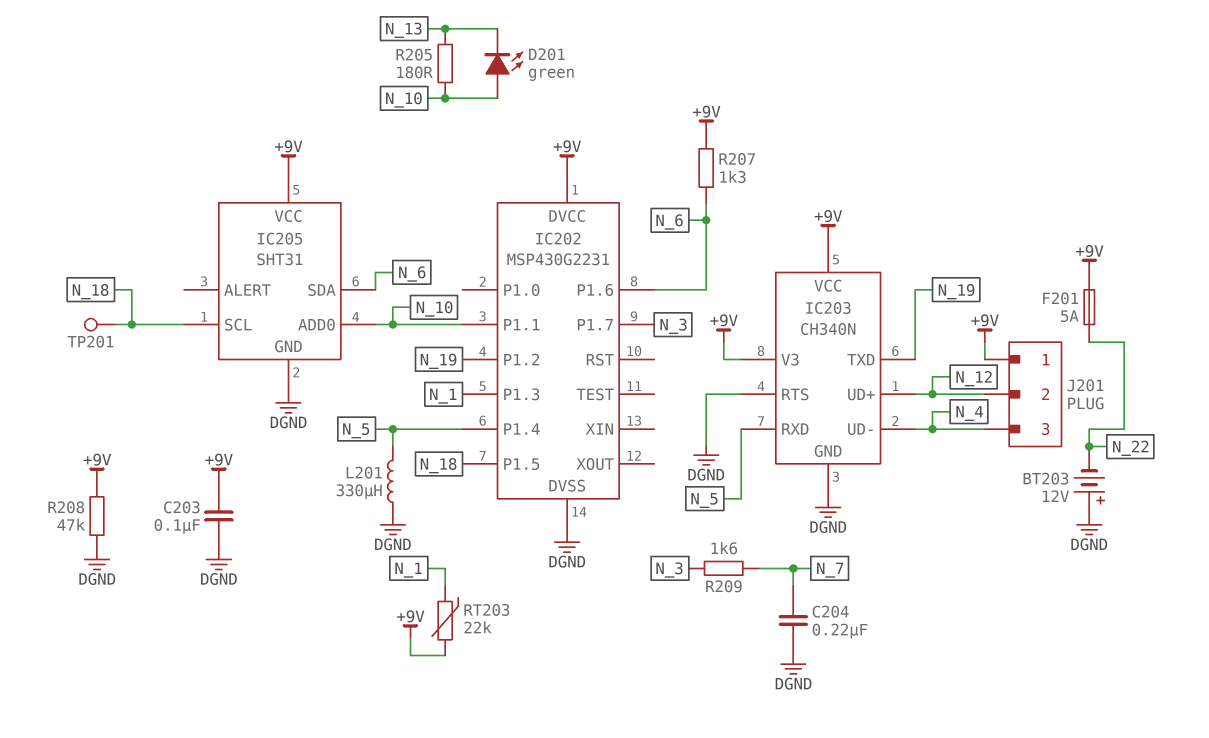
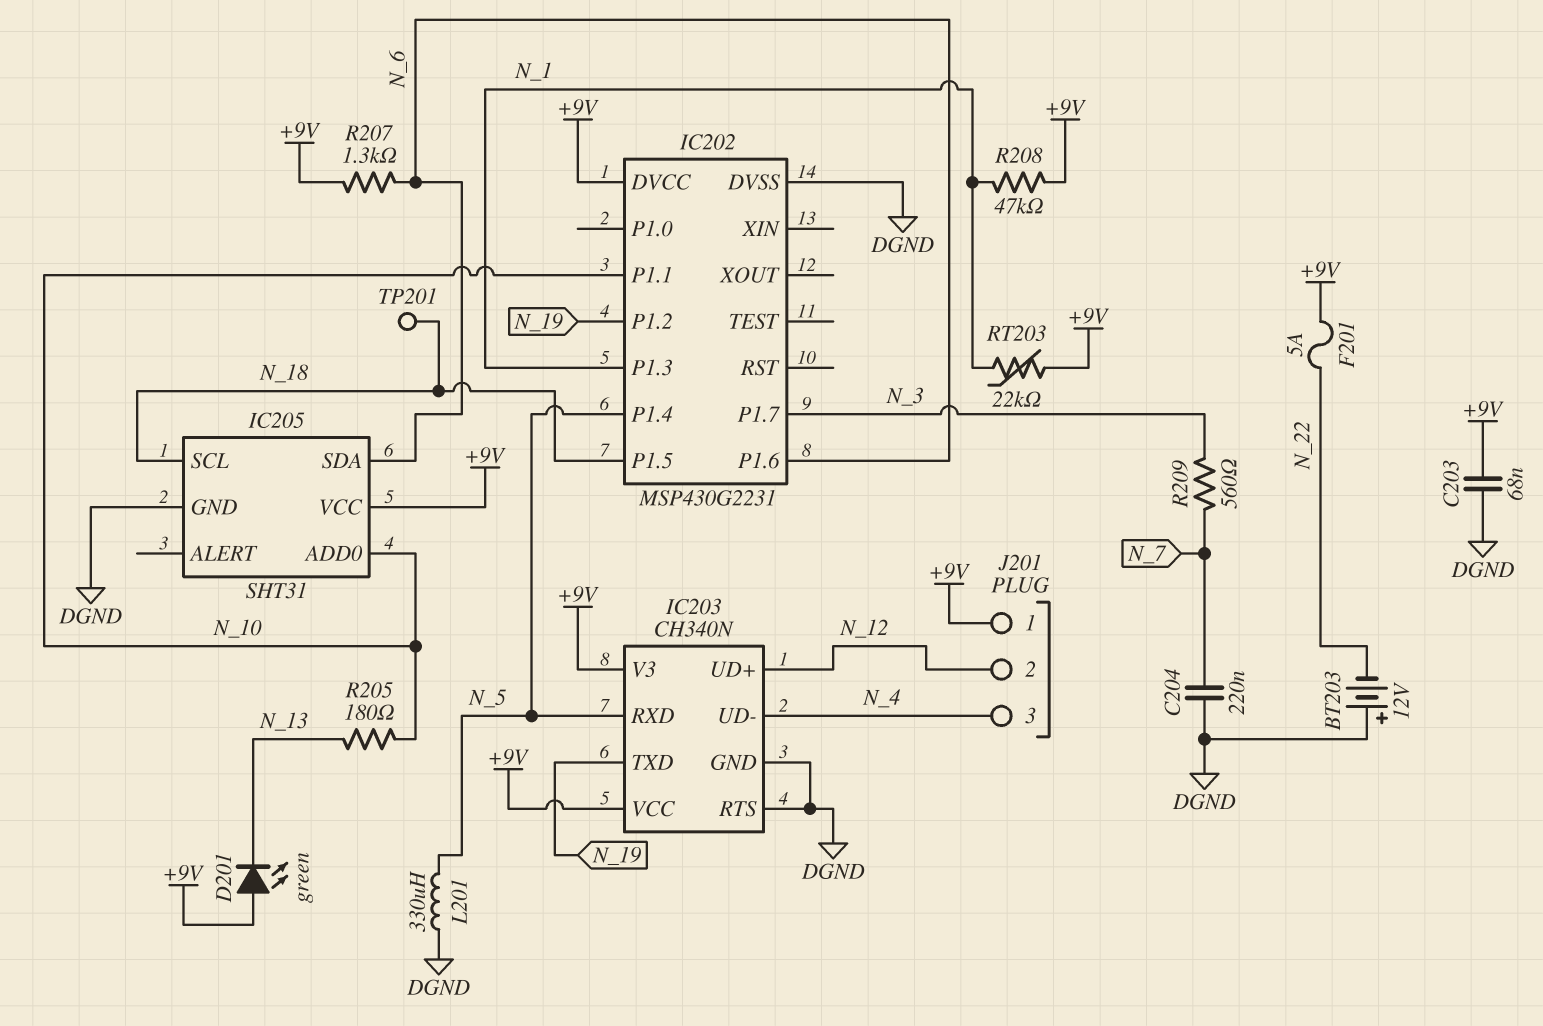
C203: 100nF (+9V, DGND) -> 68nF (+9V, DGND)
D201: LED green (A N_10, K N_13) -> LED green (A +9V, K N_13)
R208: 47k (+9V, DGND) -> 47k (+9V, N_1)
R209: 1.6k (N_3, N_7) -> 560 (N_3, N_7)

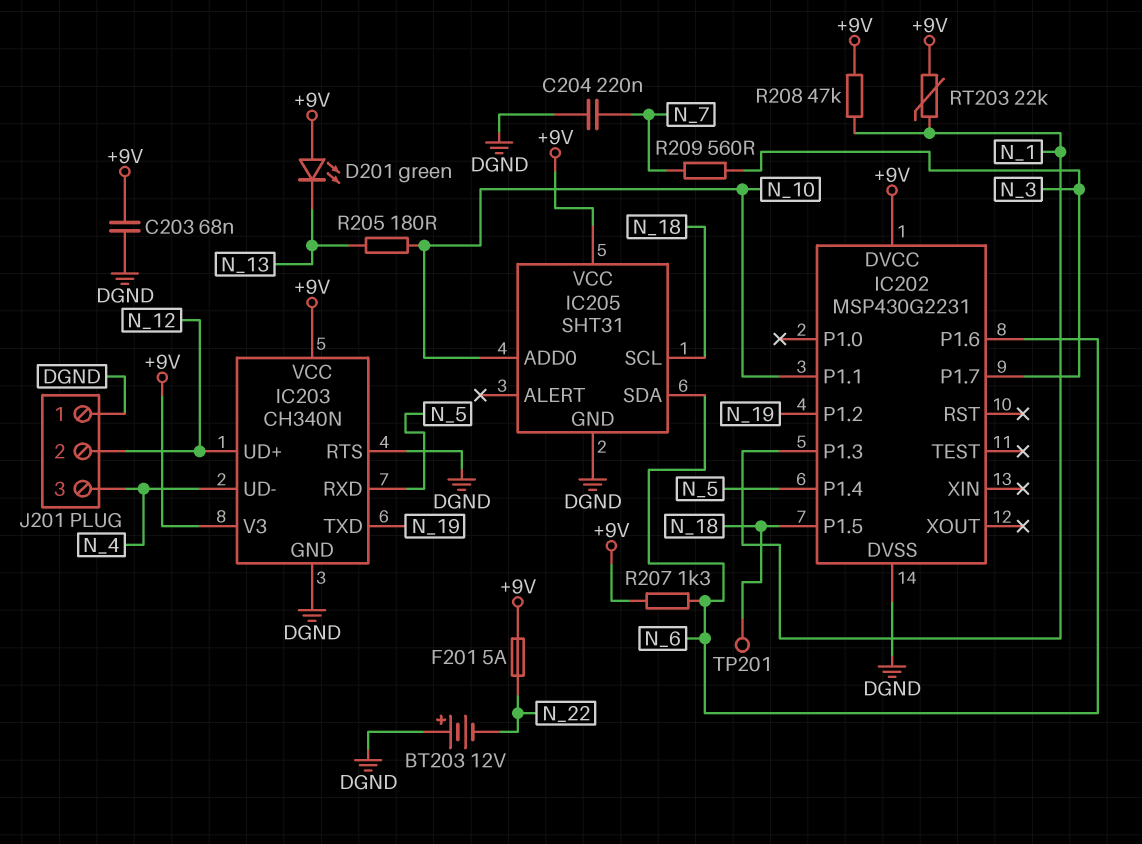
J201 pin 1: +9V -> DGND
L201: 330uH (DGND, N_5) -> none

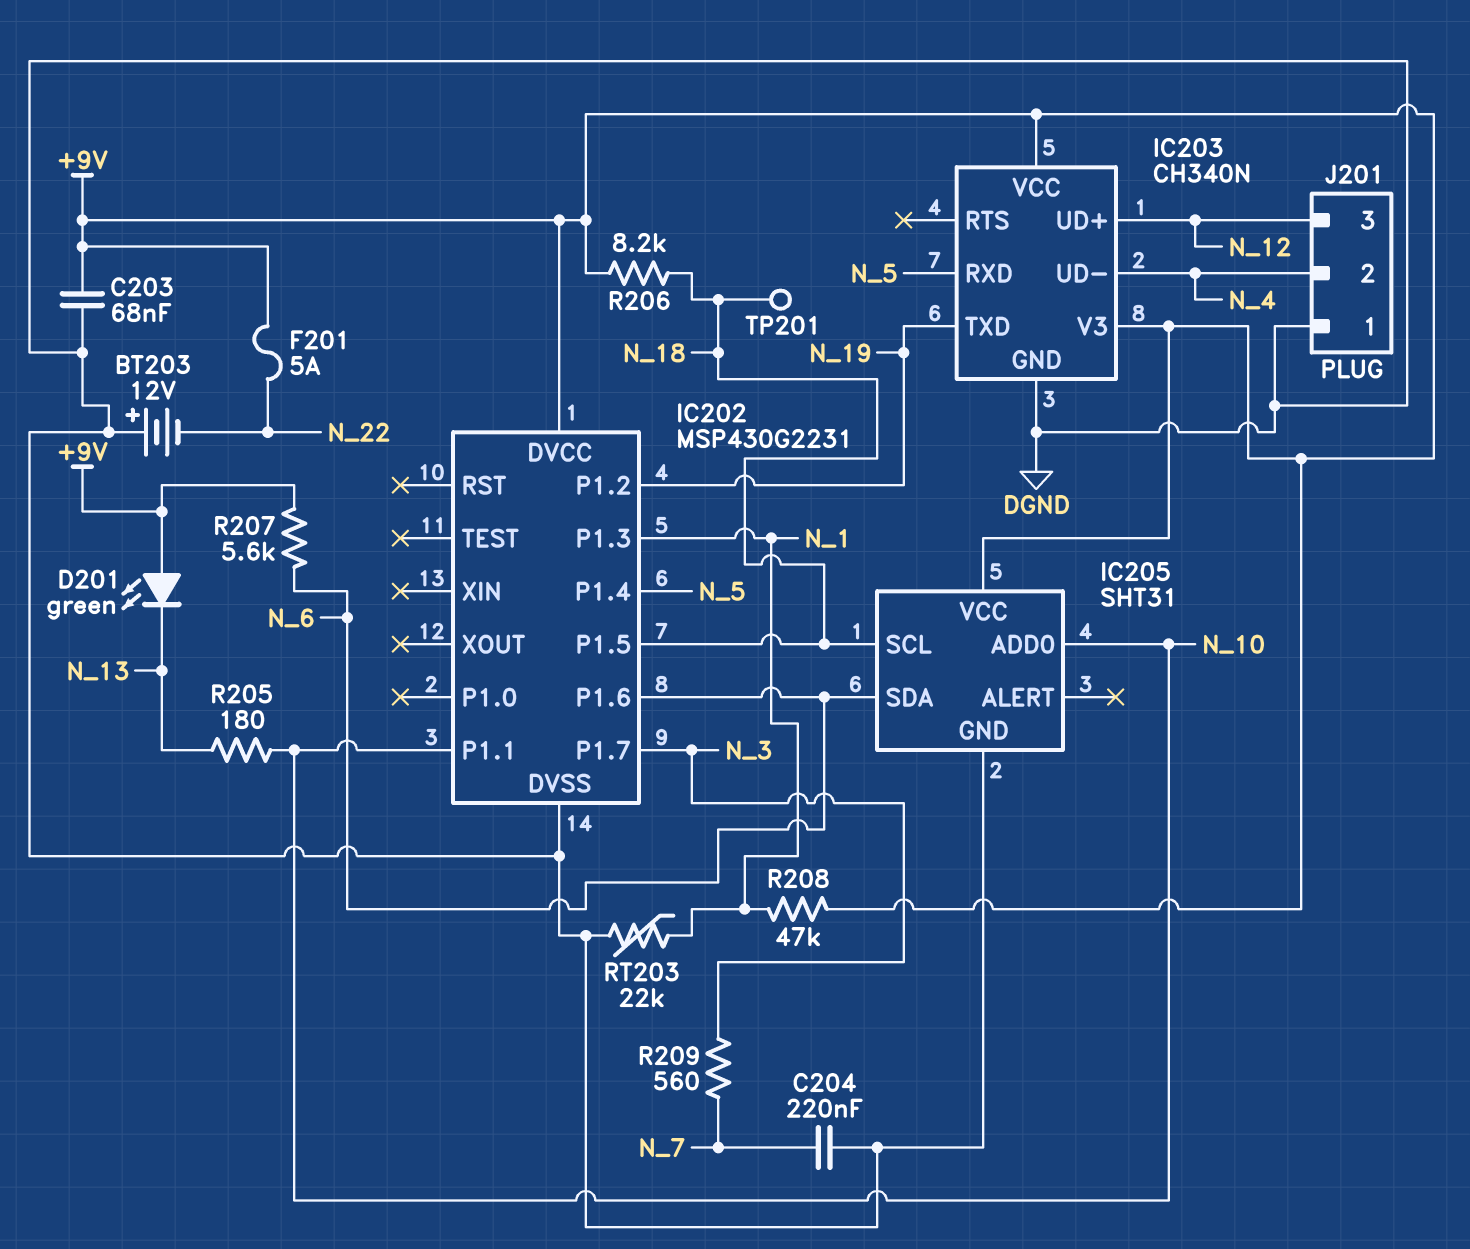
IC203 pin RTS: DGND -> none
J201 pin 2: N_12 -> N_4
J201 pin 3: N_4 -> N_12
R206: none -> 8.2k (+9V, N_18)
R207: 1.3k (+9V, N_6) -> 5.6k (+9V, N_6)
RT203: 22k (+9V, N_1) -> 22k (DGND, N_1)

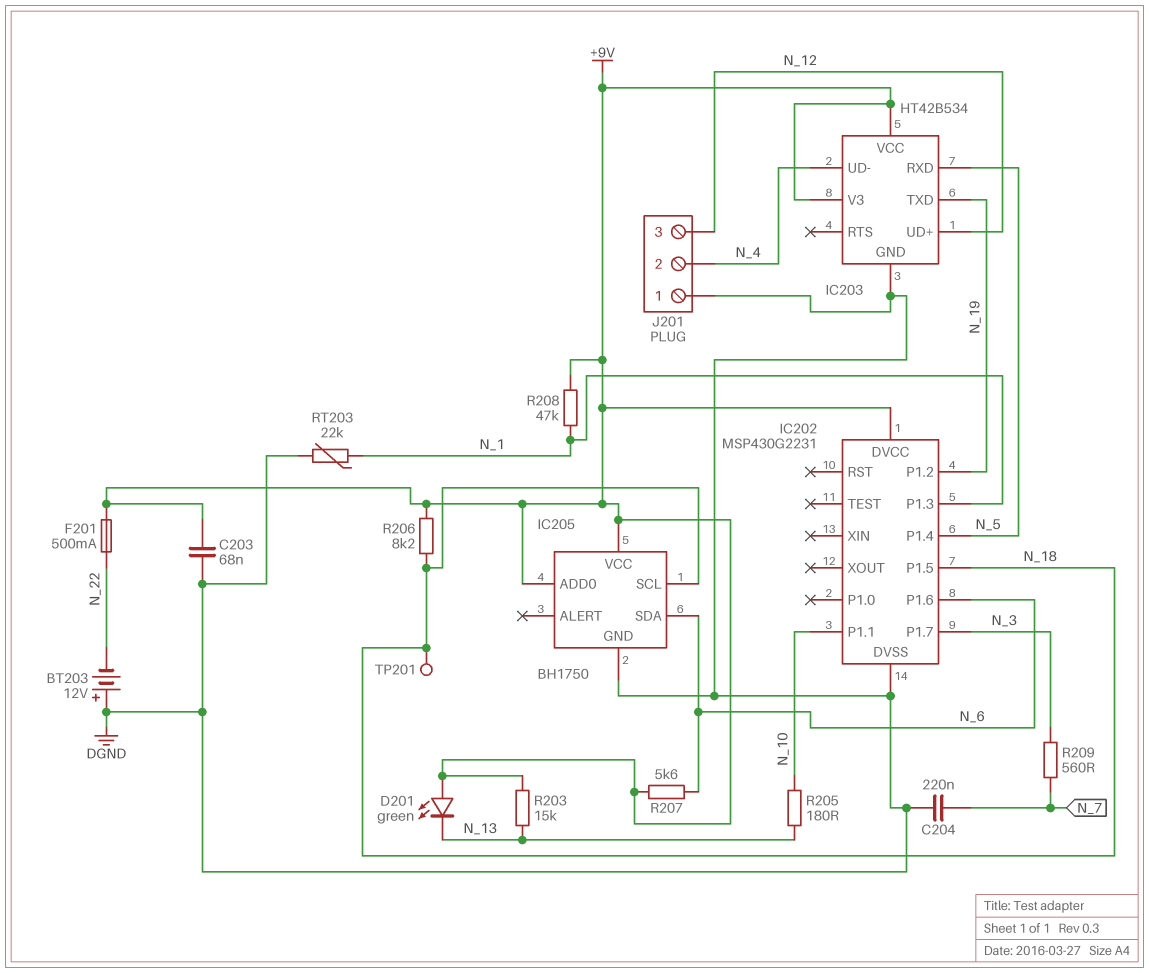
F201: 5A (+9V, N_22) -> 500mA (+9V, N_22)
IC203: CH340N -> HT42B534
IC205: SHT31 -> BH1750
IC205 pin ADD0: N_10 -> +9V
R203: none -> 15k (+9V, N_13)

